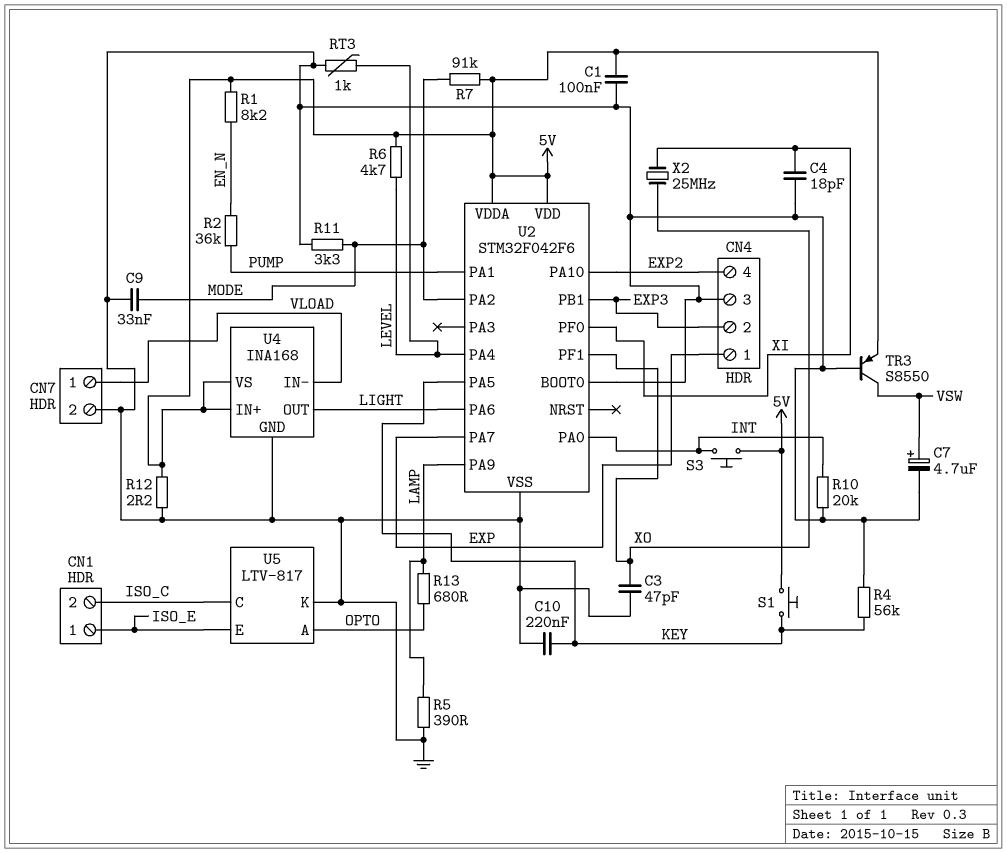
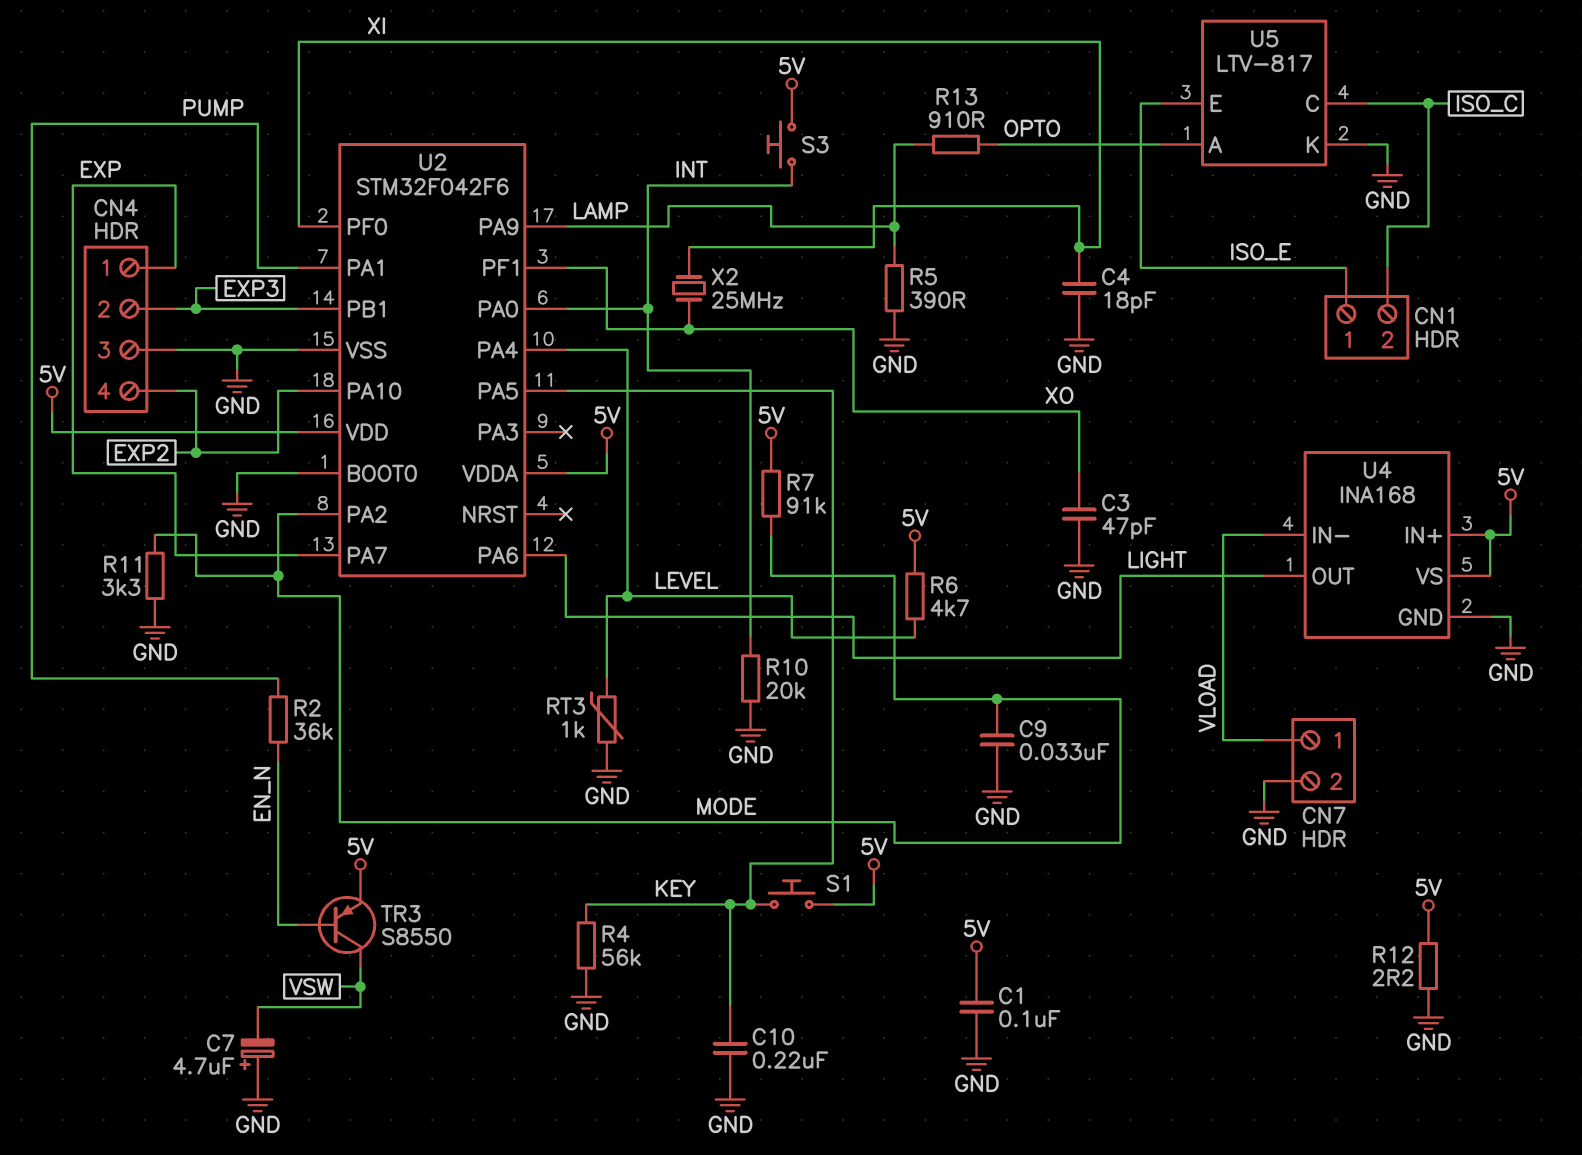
C7: 4.7uF (plus VSW, minus GND) -> 4.7uF (plus GND, minus VSW)
R1: 8.2k (5V, EN_N) -> none
R13: 680 (LAMP, OPTO) -> 910 (LAMP, OPTO)
TR3: PNP S8550 (B GND, C VSW, E 5V) -> PNP S8550 (B EN_N, C VSW, E 5V)

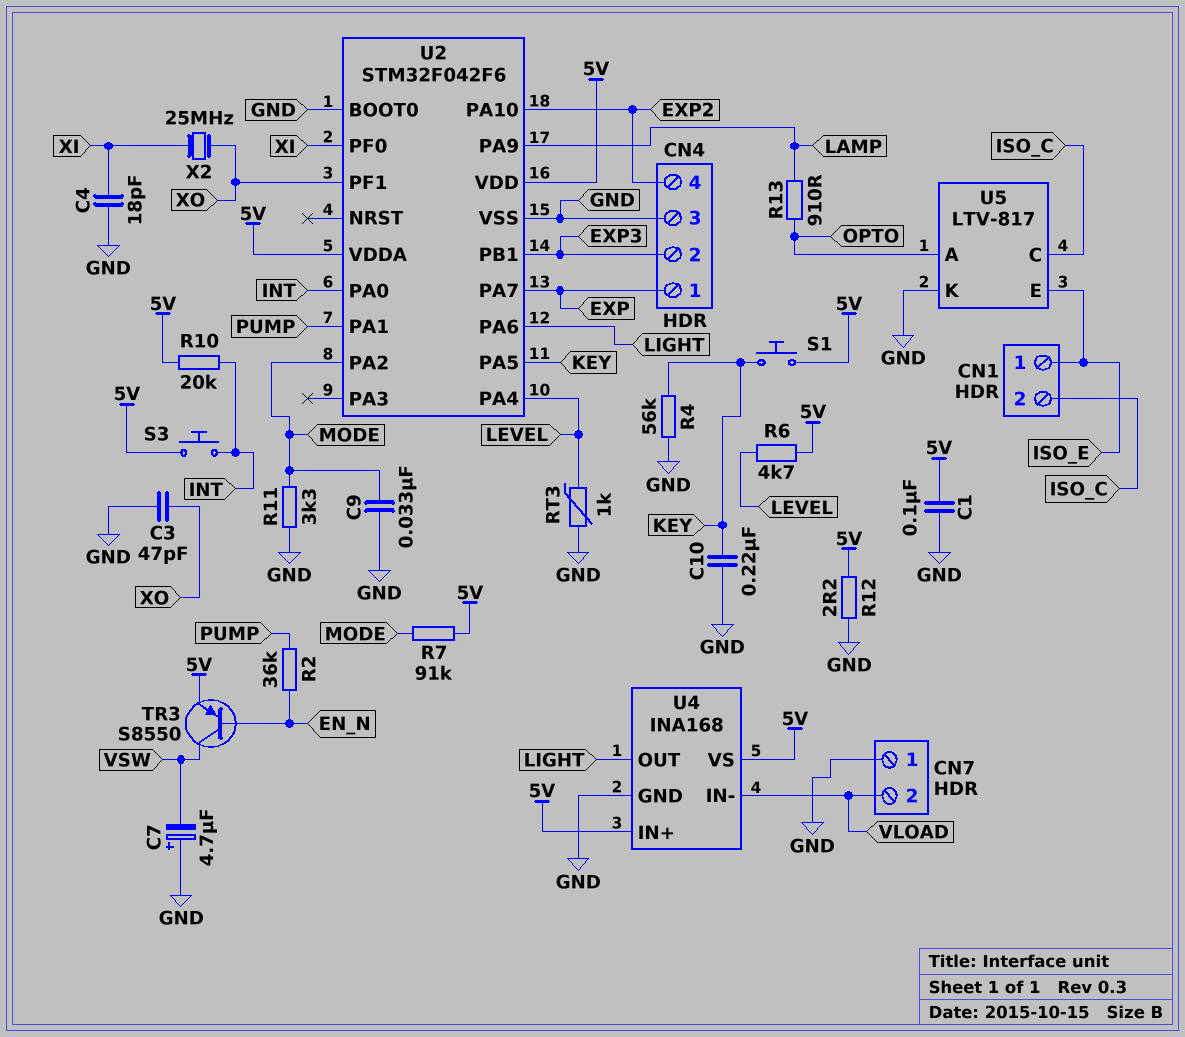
CN7 pin 1: VLOAD -> GND
CN7 pin 2: GND -> VLOAD
R5: 390 (GND, LAMP) -> none
R10: 20k (GND, INT) -> 20k (5V, INT)

